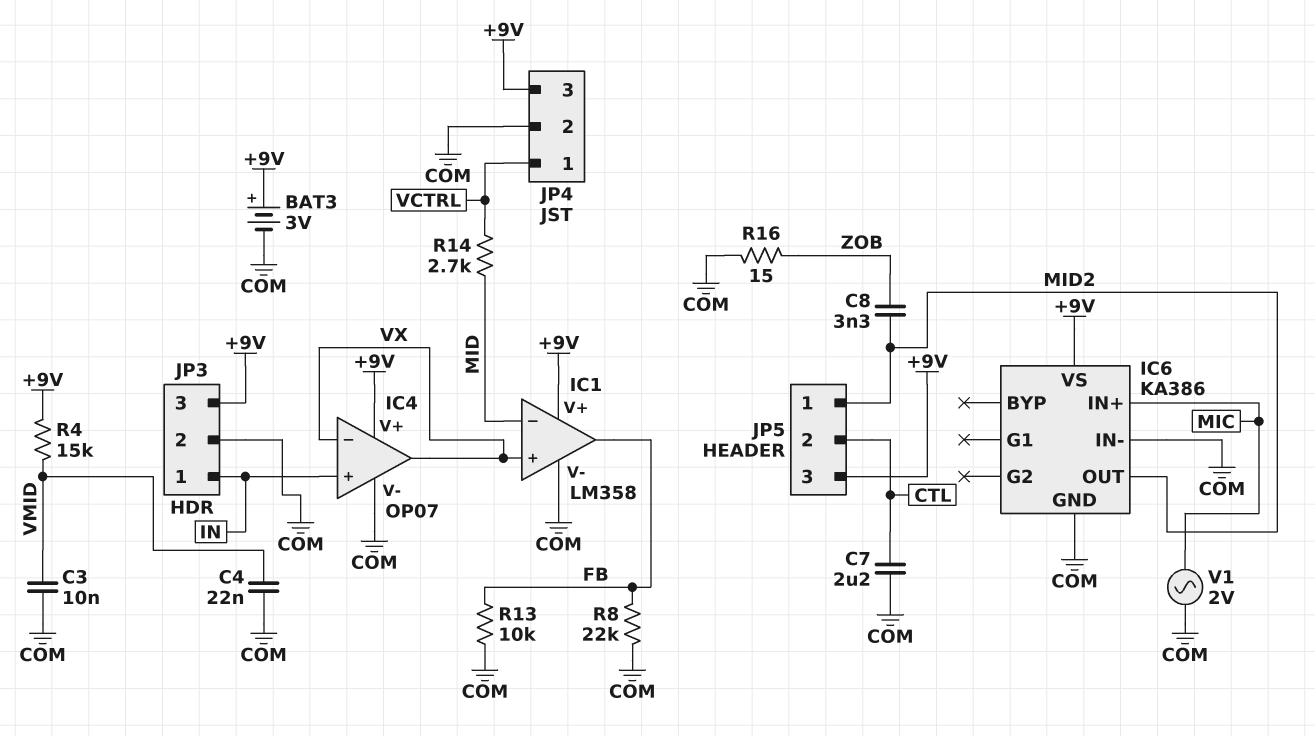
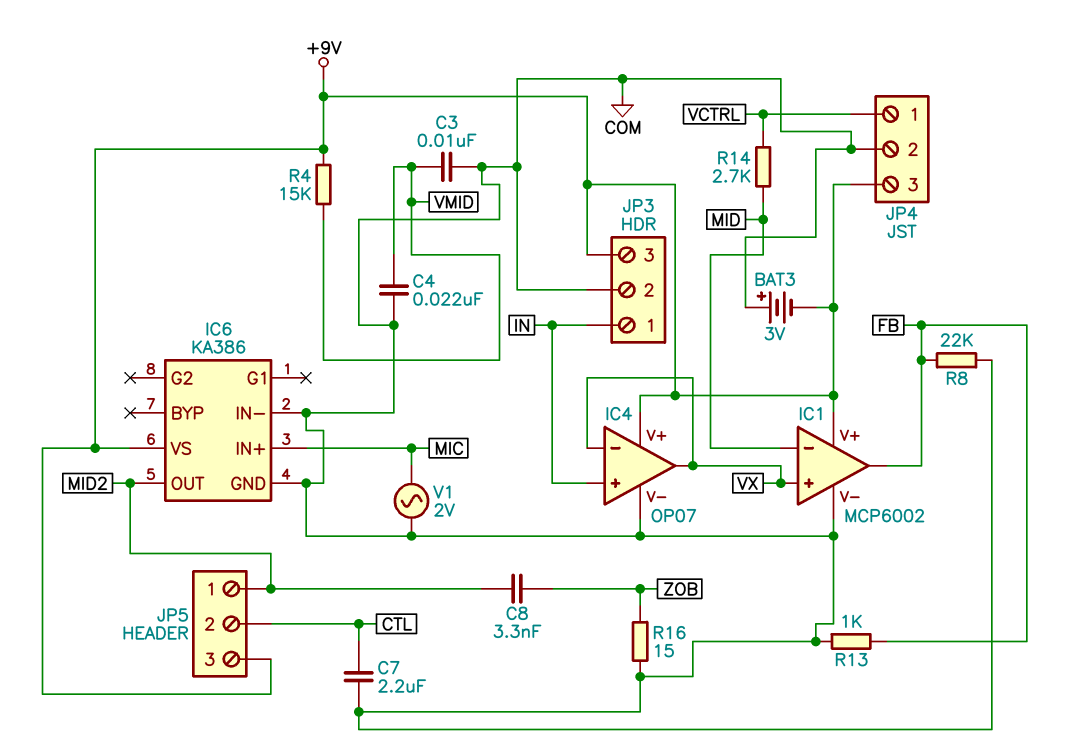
BAT3: 3V (plus +9V, minus COM) -> 3V (plus COM, minus +9V)
IC1: LM358 -> MCP6002
R13: 10k (COM, FB) -> 1k (COM, FB)

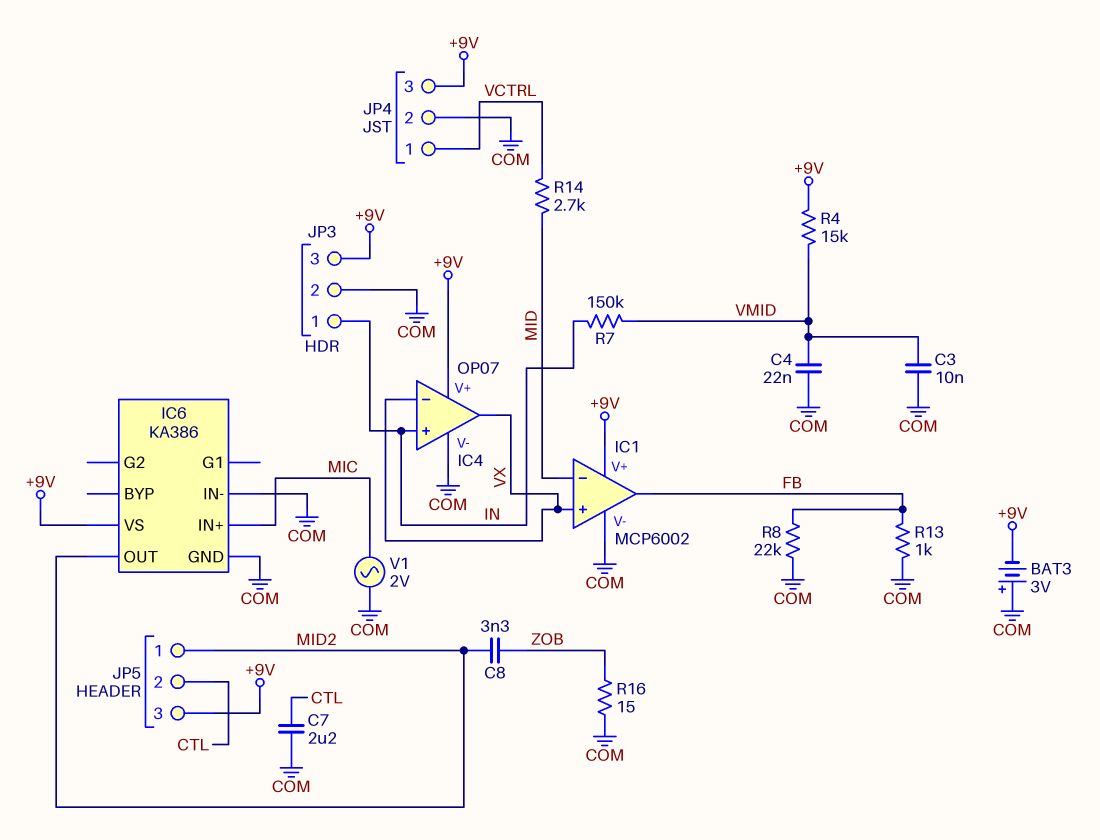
R7: none -> 150k (IN, VMID)

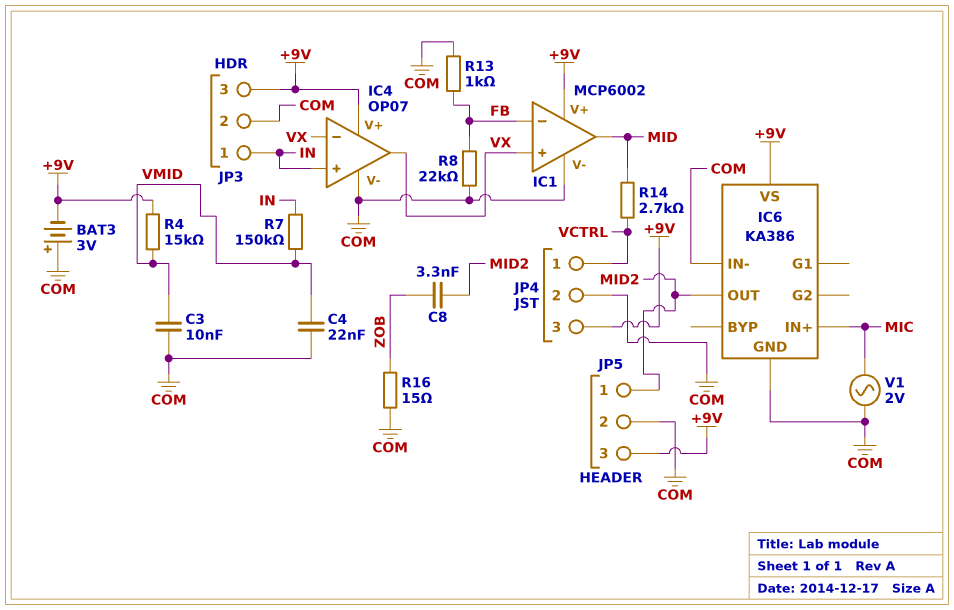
C7: 2.2uF (COM, CTL) -> none
IC1 pin in-: MID -> FB
IC1 pin out: FB -> MID
JP5 pin 2: CTL -> COM

